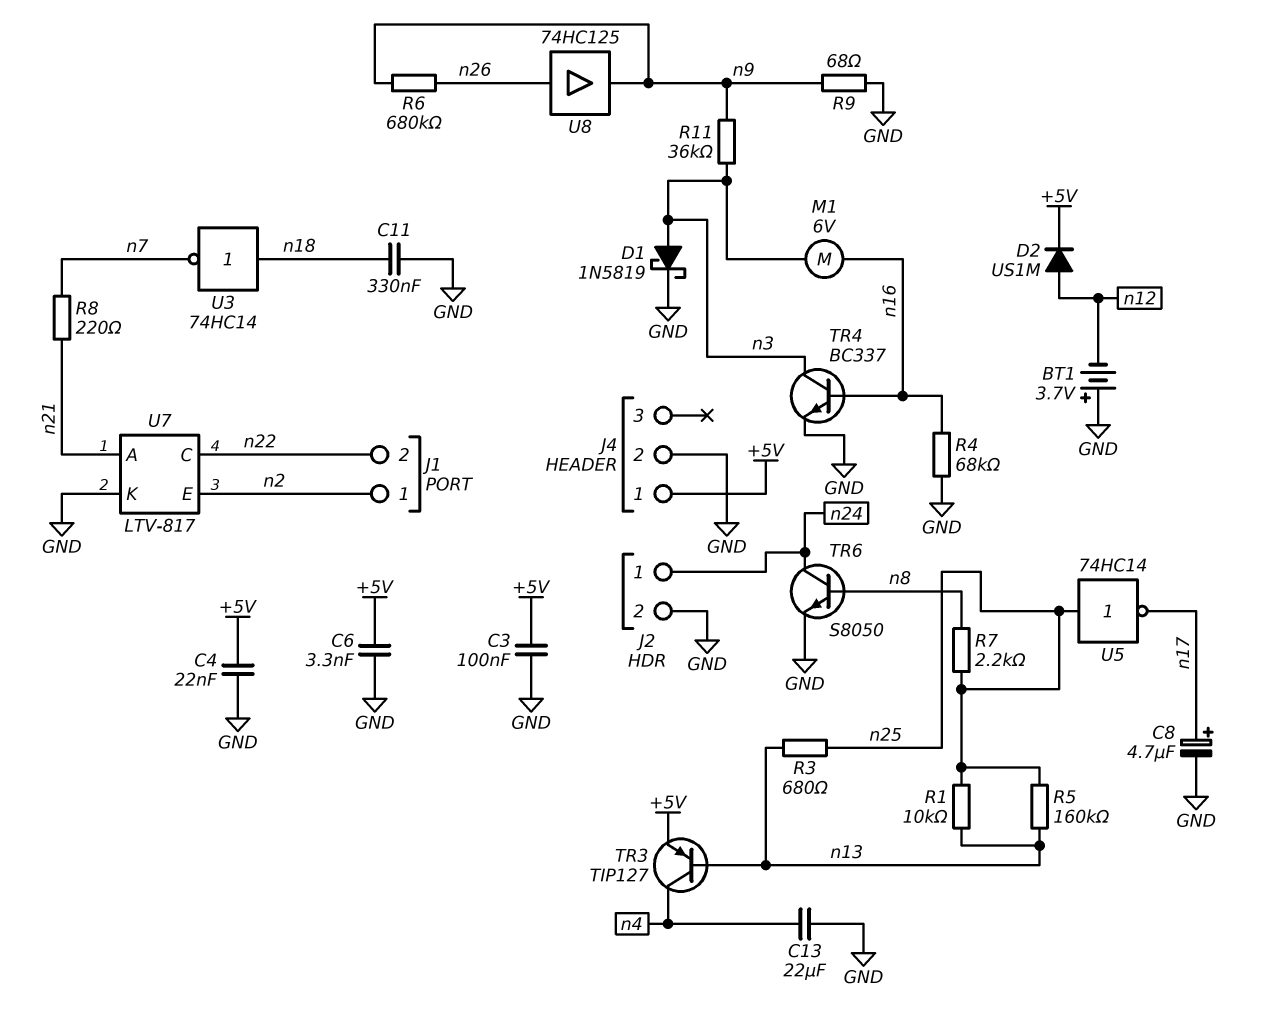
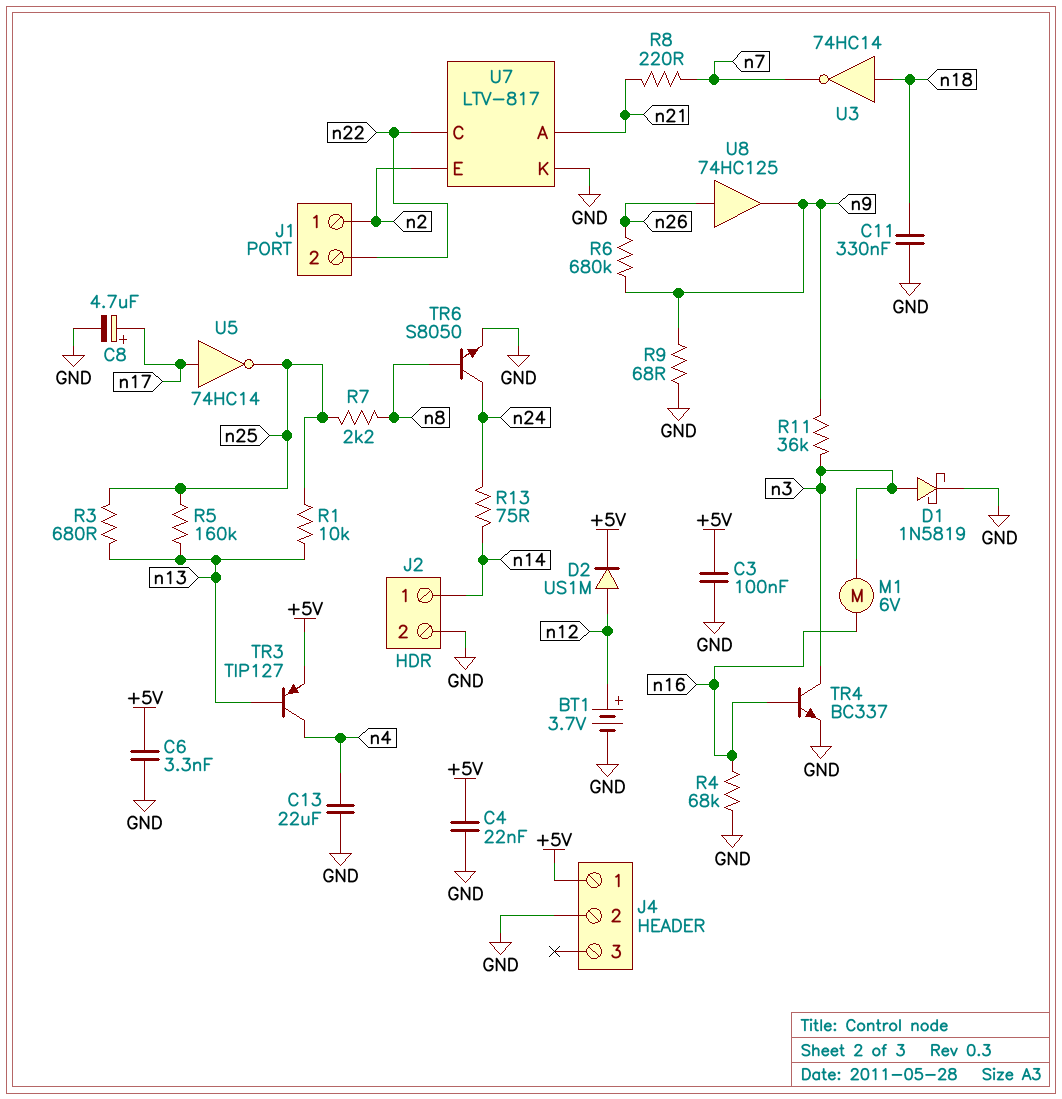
BT1: 3.7V (plus GND, minus n12) -> 3.7V (plus n12, minus GND)
J2 pin 1: n24 -> n14
R13: none -> 75 (n14, n24)
U5: NOT 74HC14 (in n25, out n17) -> NOT 74HC14 (in n17, out n25)

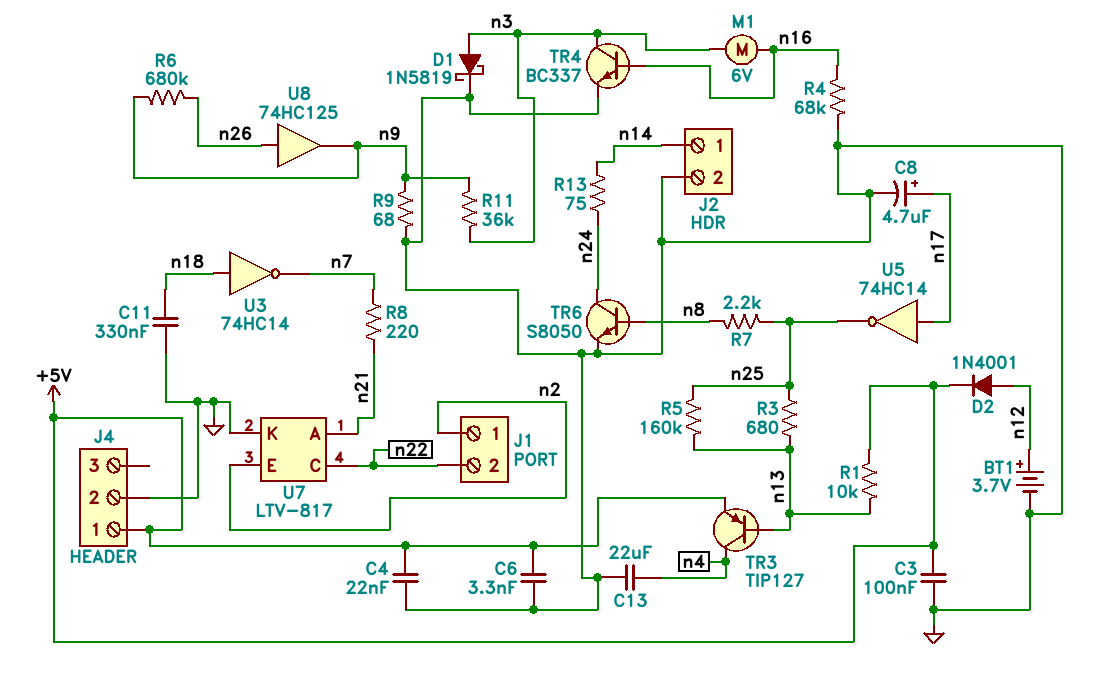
D2: diode US1M (A n12, K +5V) -> diode 1N4001 (A n12, K +5V)
R1: 10k (n13, n25) -> 10k (+5V, n13)

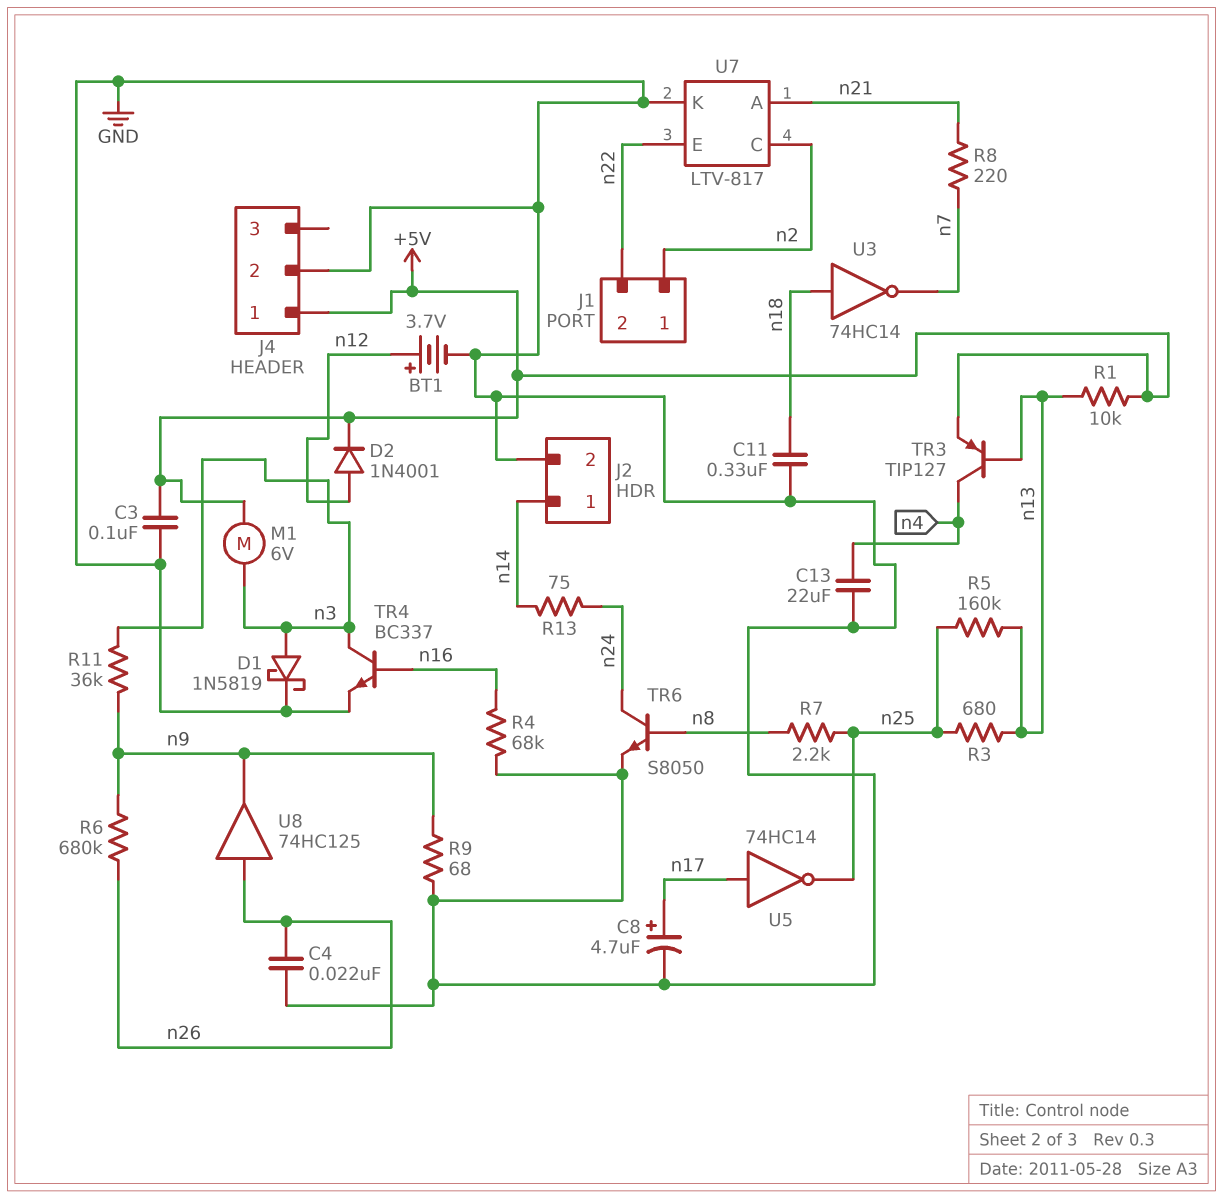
C4: 22nF (+5V, GND) -> 22nF (GND, n26)
C6: 3.3nF (+5V, GND) -> none
M1: motor 6V (n3, n16) -> motor 6V (+5V, n3)
U7 pin C: n22 -> n2
U7 pin E: n2 -> n22

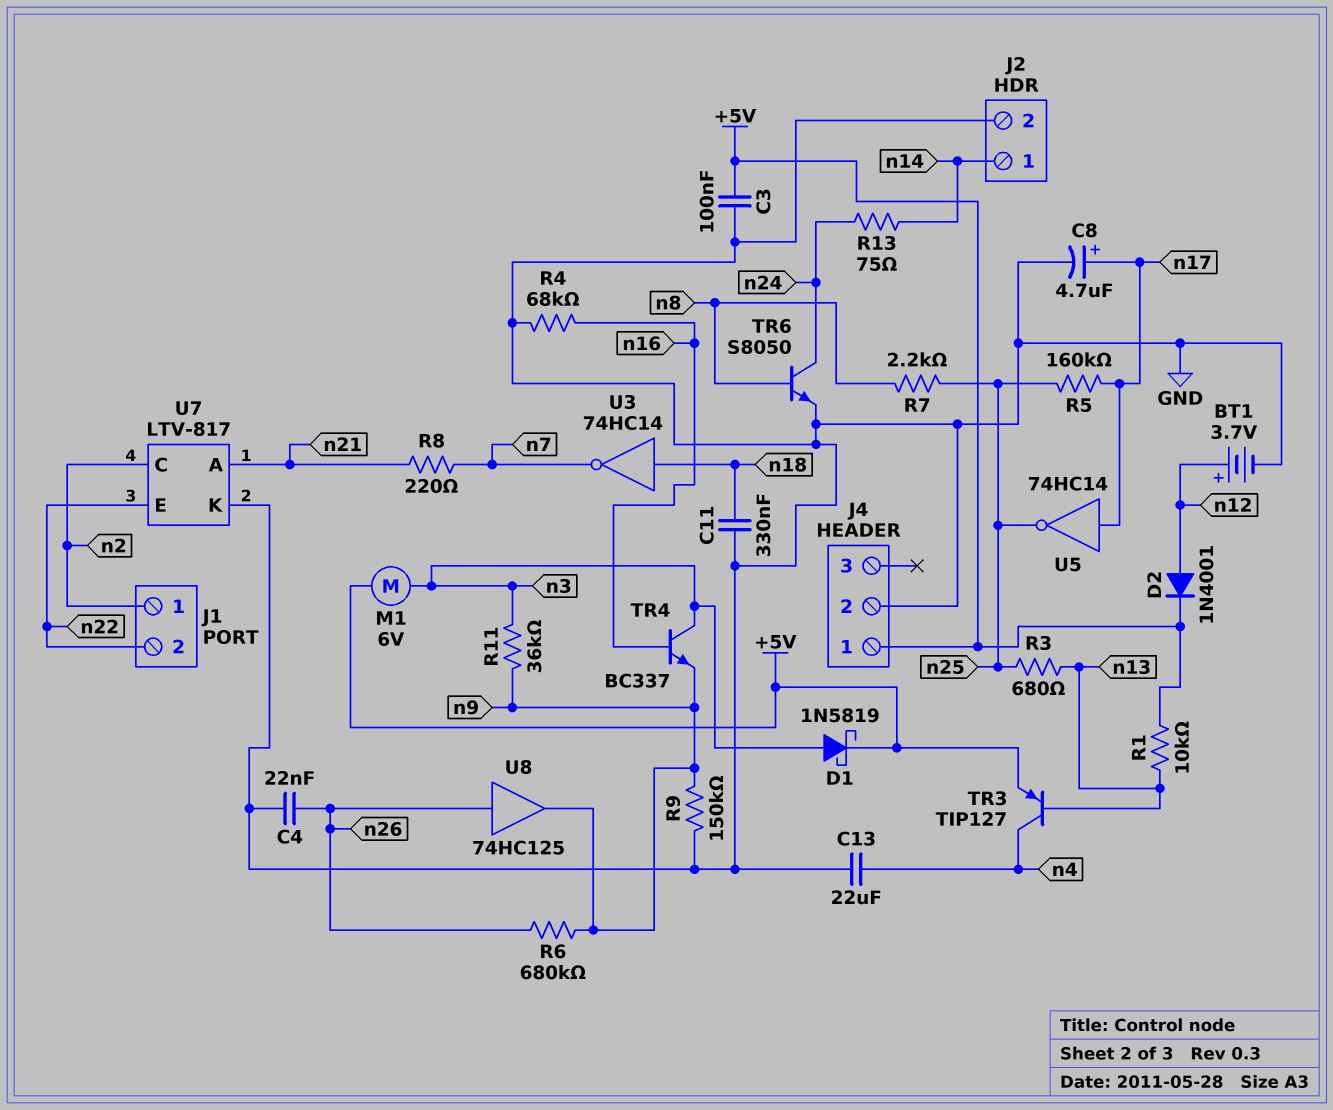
D1: schottky 1N5819 (A n3, K GND) -> schottky 1N5819 (A n3, K +5V)
R5: 160k (n13, n25) -> 160k (n17, n25)
R9: 68 (GND, n9) -> 150k (GND, n9)
TR4: NPN BC337 (B n16, C n3, E GND) -> NPN BC337 (B n16, C n3, E n9)

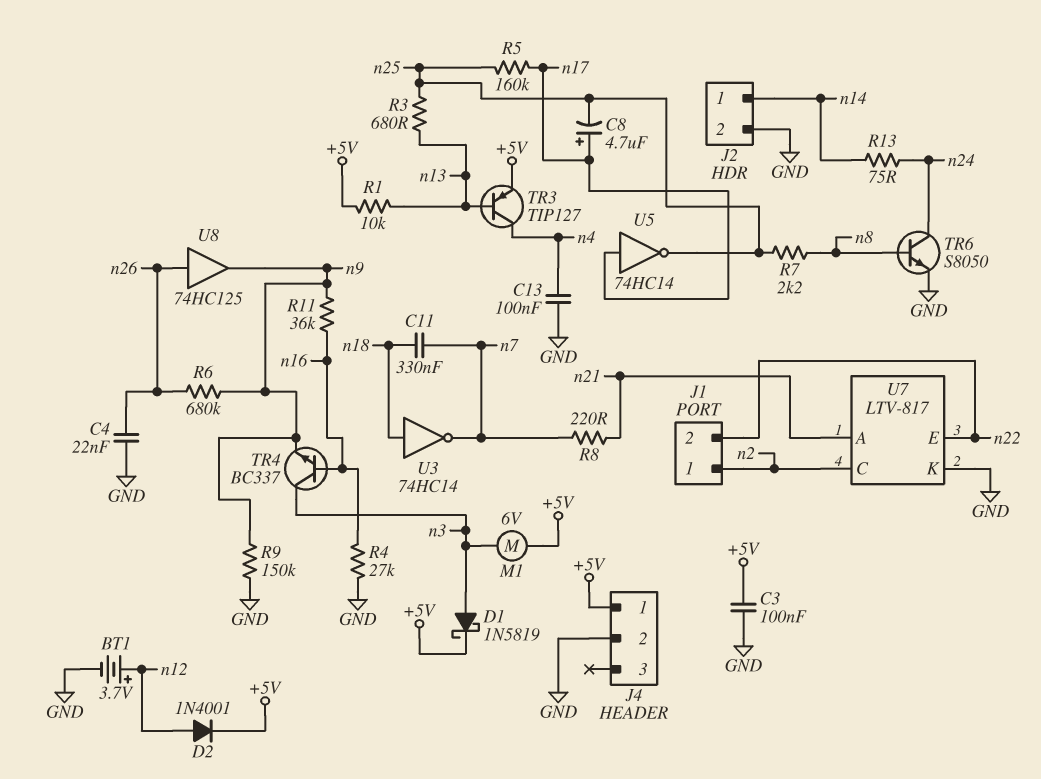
C8: 4.7uF (plus n17, minus GND) -> 4.7uF (plus n17, minus n25)
C11: 330nF (GND, n18) -> 330nF (n7, n18)
C13: 22uF (GND, n4) -> 100nF (GND, n4)
R4: 68k (GND, n16) -> 27k (GND, n16)
R11: 36k (n3, n9) -> 36k (n9, n16)

